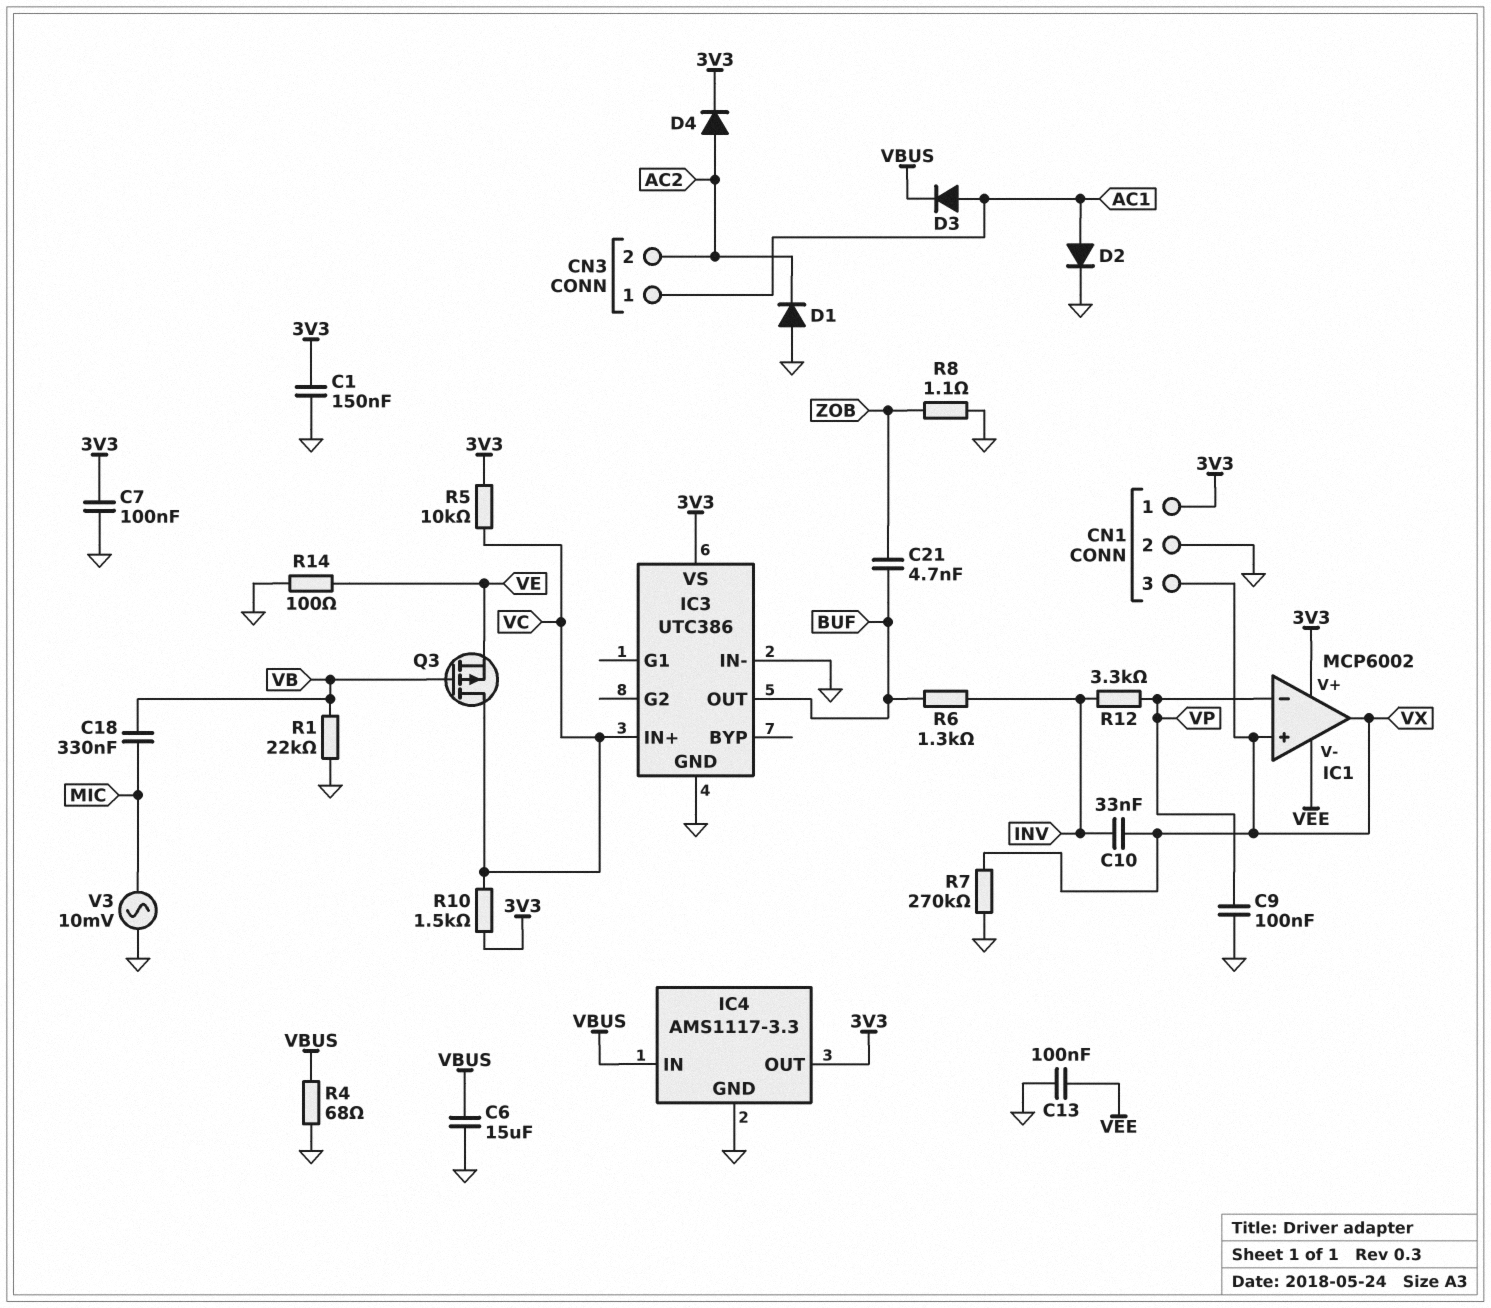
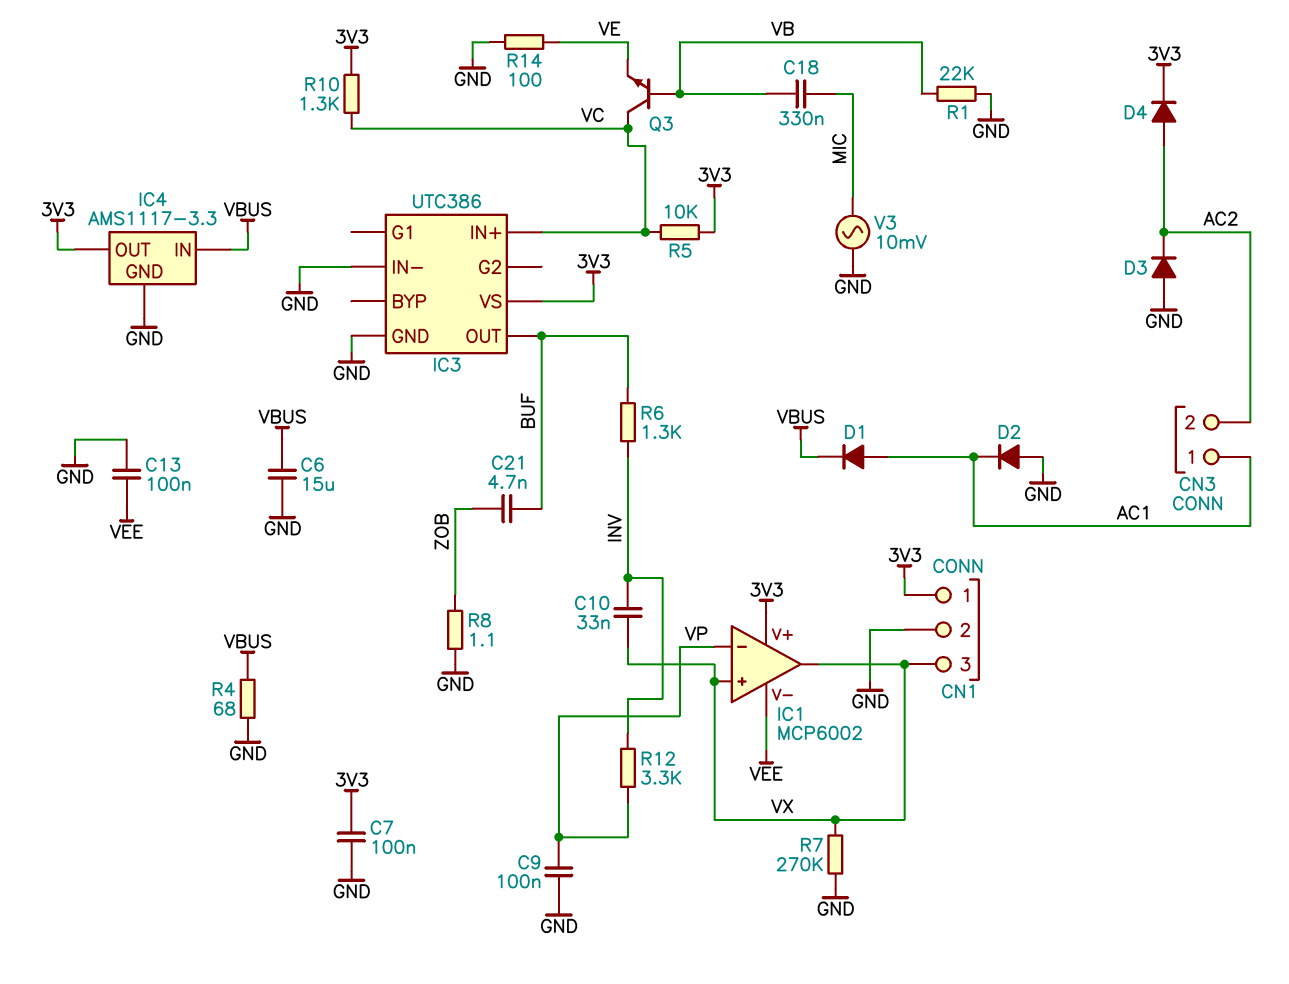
C1: 150nF (3V3, GND) -> none
D1: diode (A GND, K AC2) -> diode (A AC1, K VBUS)
D2: diode (A AC1, K GND) -> diode (A GND, K AC1)
D3: diode (A AC1, K VBUS) -> diode (A GND, K AC2)
Q3: PMOS (G VB, D VC, S VE) -> NPN (B VB, C VC, E VE)
R10: 1.5k (3V3, VC) -> 1.3k (3V3, VC)

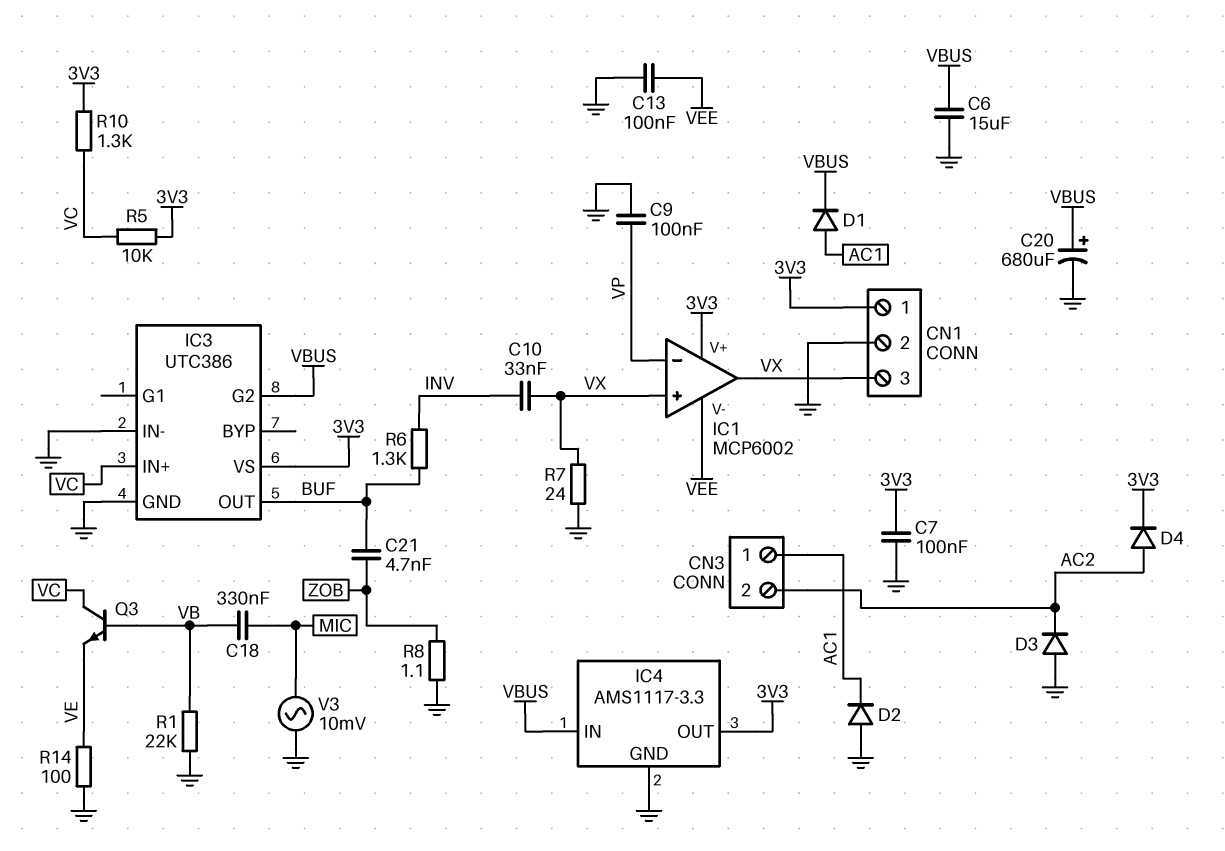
C20: none -> 680uF (plus VBUS, minus GND)
IC3 pin G2: none -> VBUS
R4: 68 (GND, VBUS) -> none
R7: 270k (GND, VX) -> 24 (GND, VX)
R12: 3.3k (INV, VP) -> none

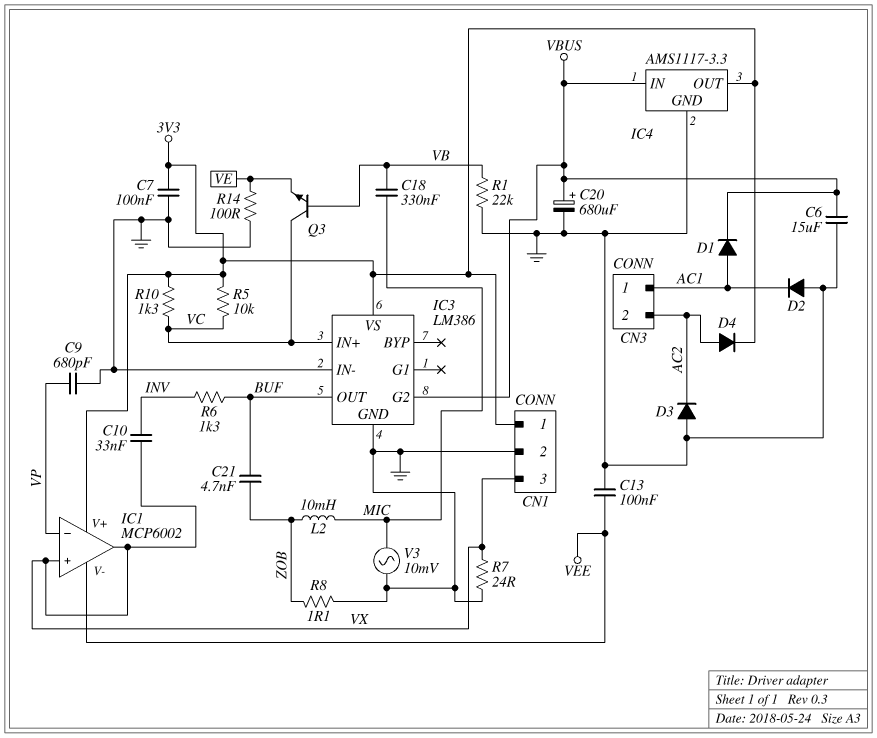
C9: 100nF (GND, VP) -> 680pF (GND, VP)
IC3: UTC386 -> LM386
L2: none -> 10mH (MIC, ZOB)

